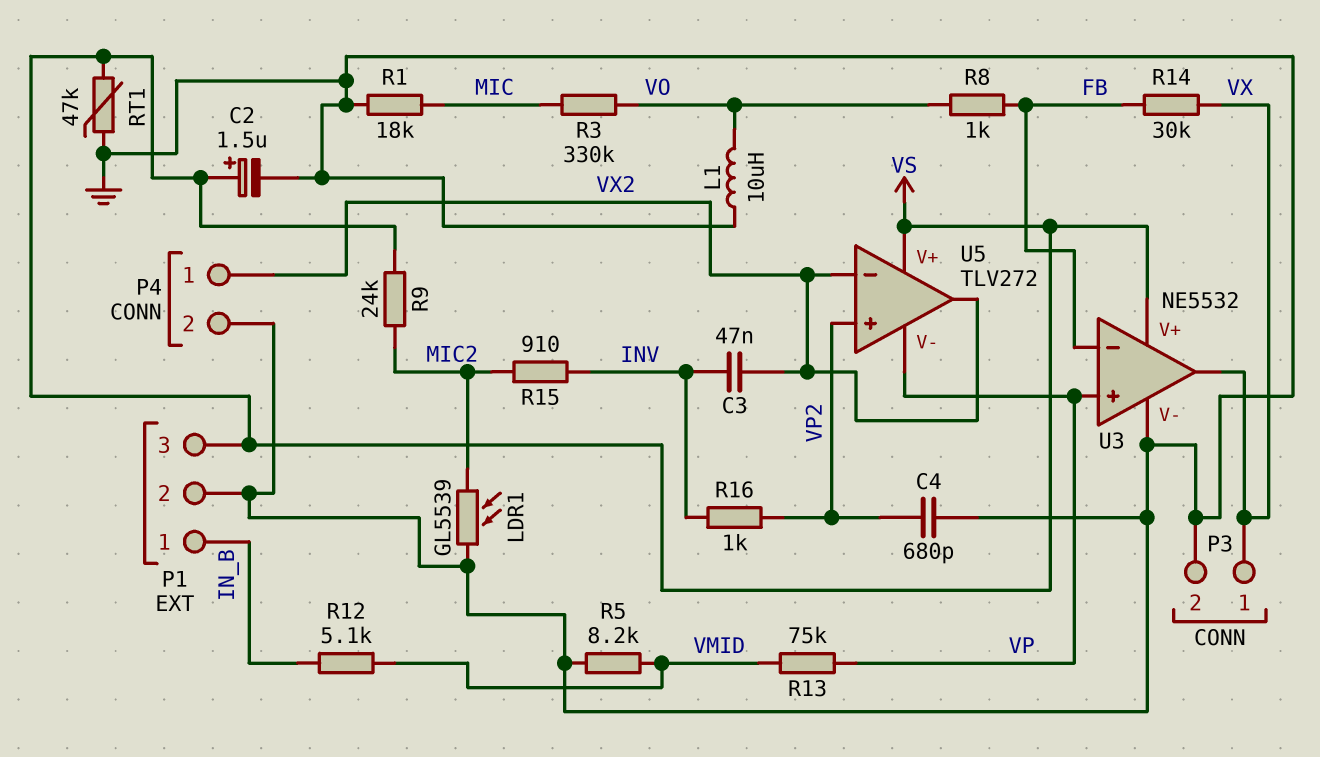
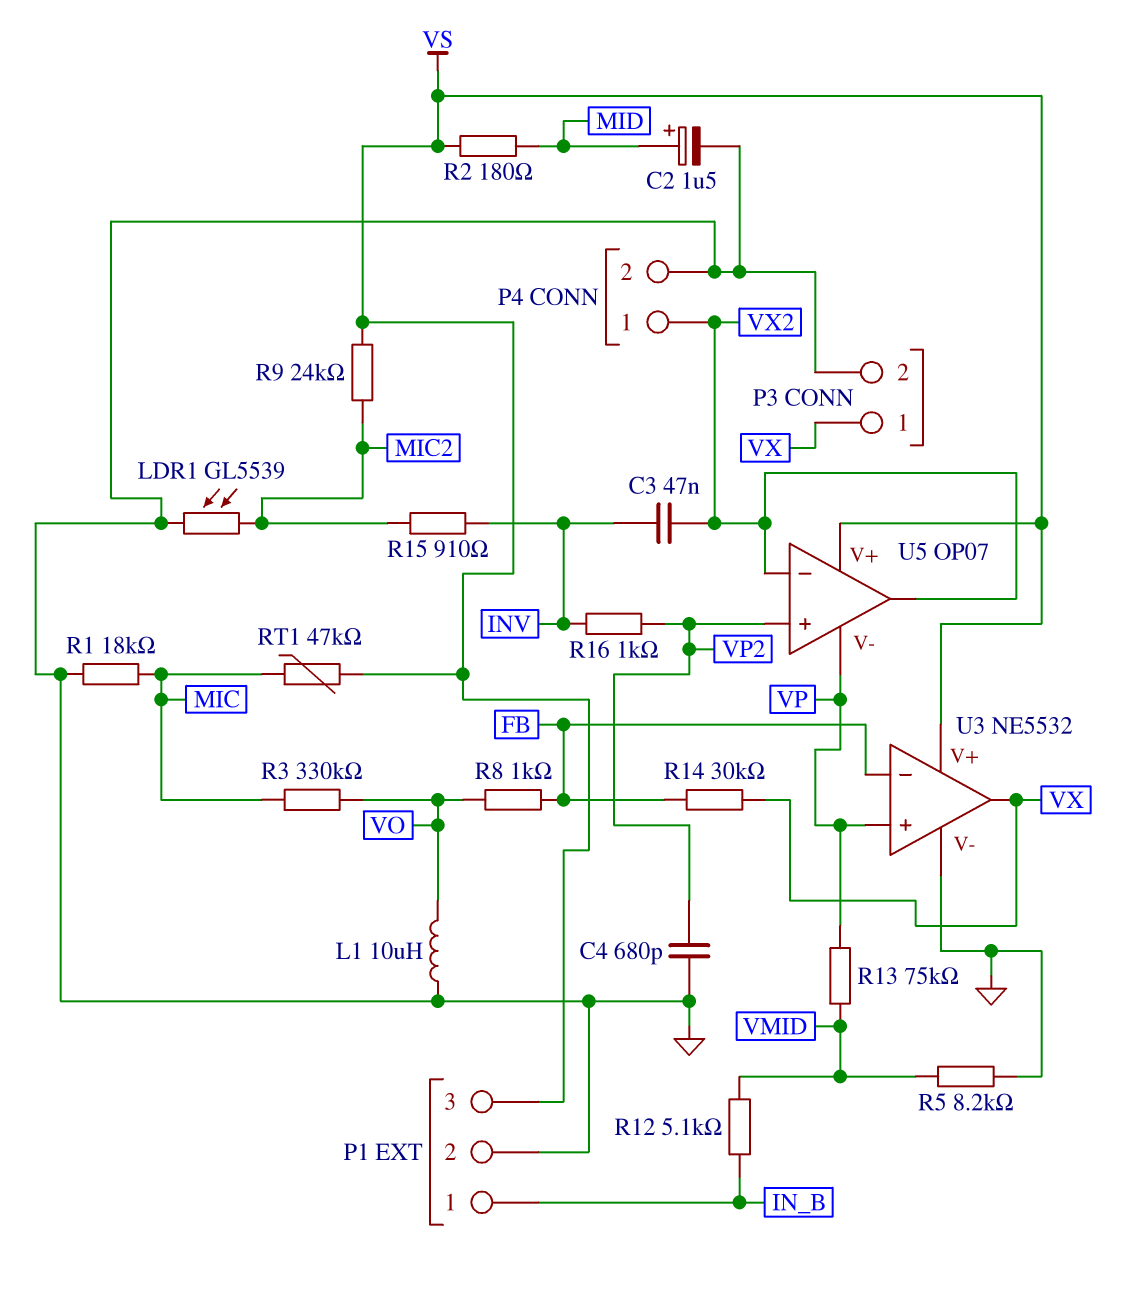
C2: 1.5uF (plus VS, minus GND) -> 1.5uF (plus MID, minus GND)
R2: none -> 180 (MID, VS)
RT1: 47k (GND, VS) -> 47k (MIC, VS)
U5: TLV272 -> OP07

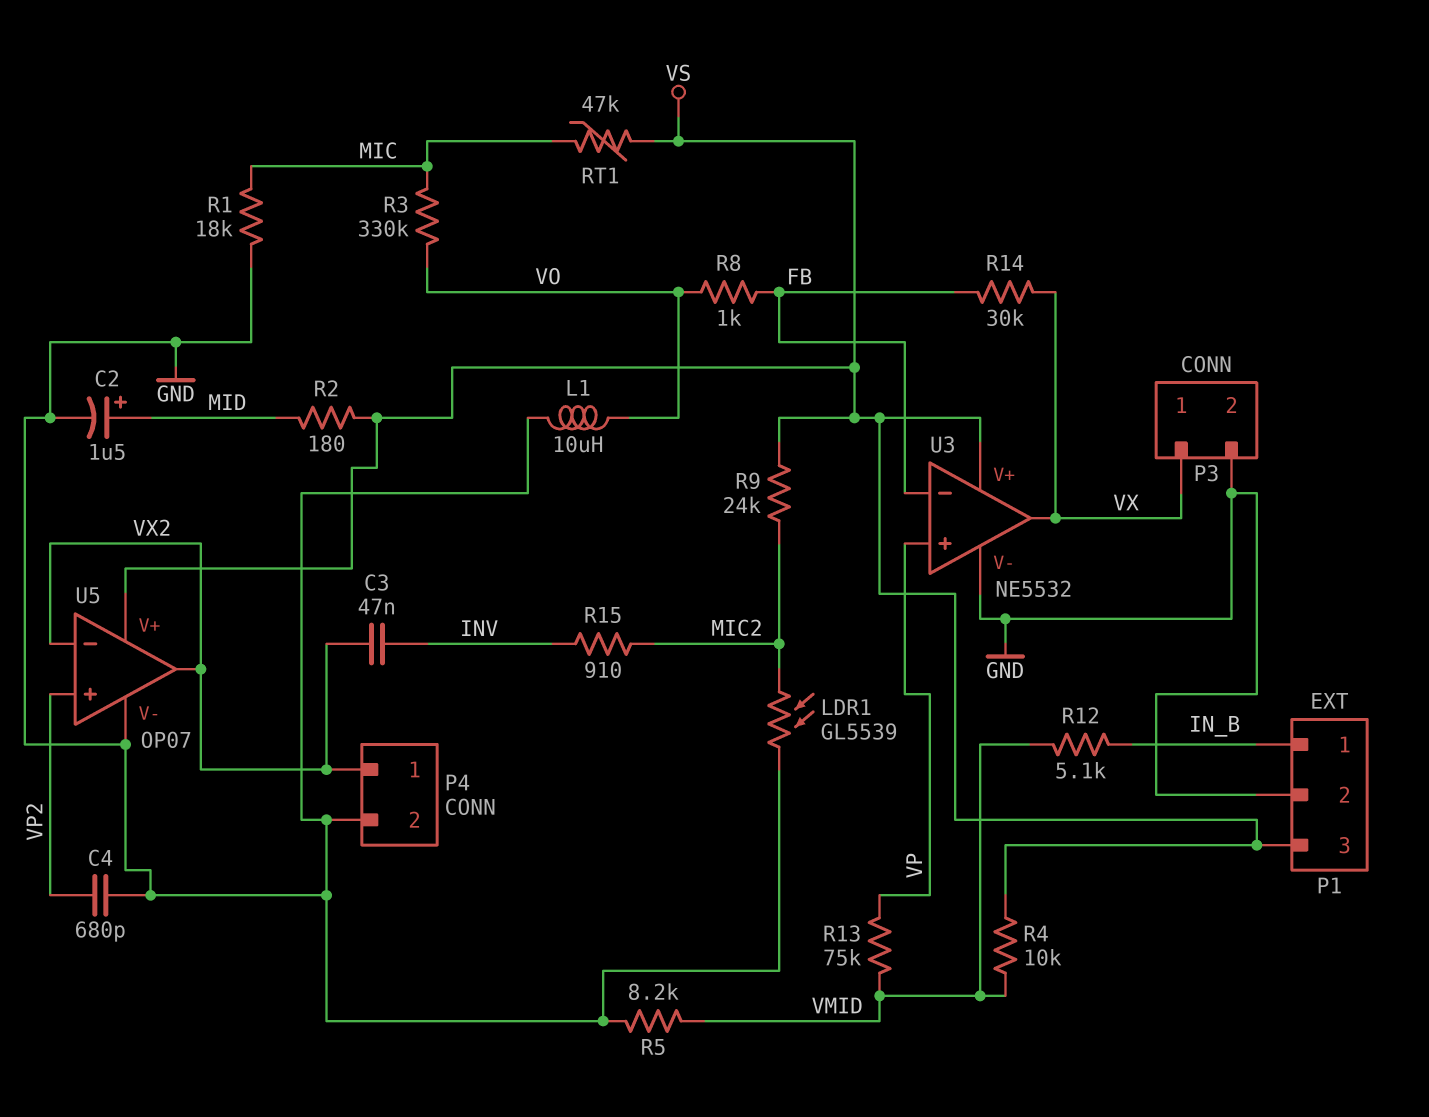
R4: none -> 10k (VMID, VS)
R16: 1k (INV, VP2) -> none
U5 pin V-: VP -> GND

